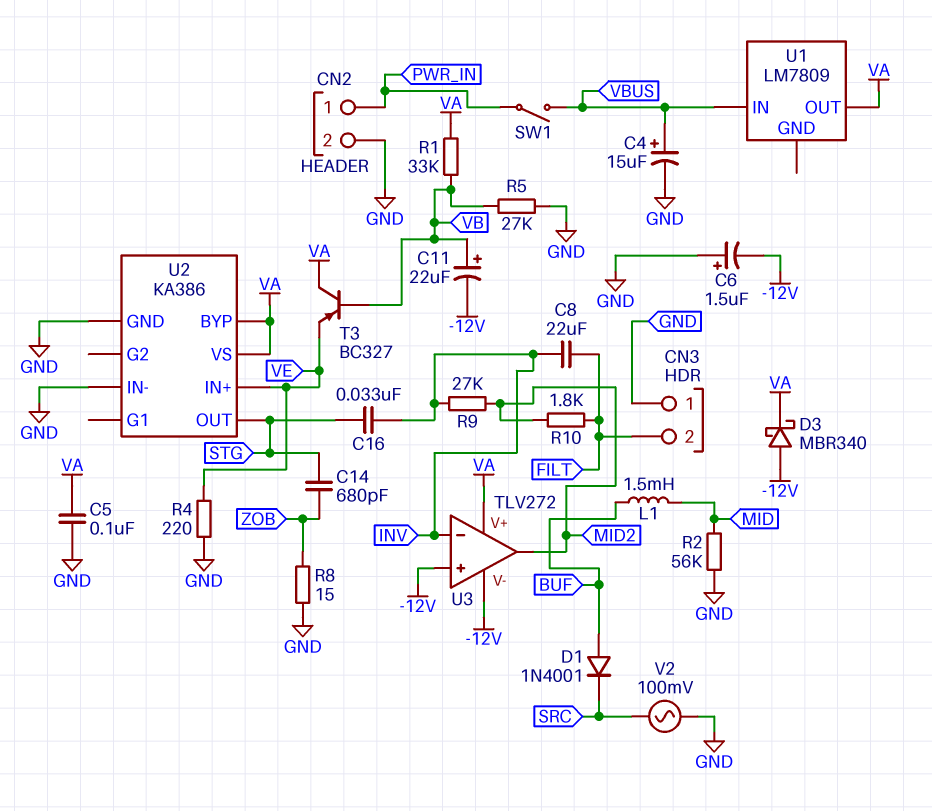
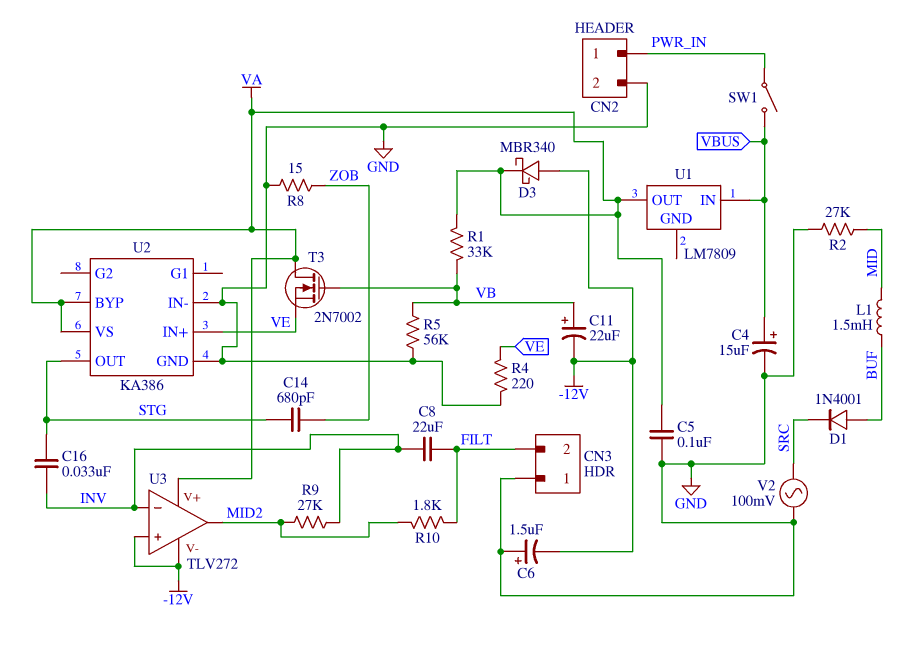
R2: 56k (GND, MID) -> 27k (GND, MID)
R5: 27k (GND, VB) -> 56k (GND, VB)
T3: PNP BC327 (B VB, C VA, E VE) -> NMOS 2N7002 (G VB, D VA, S VE)

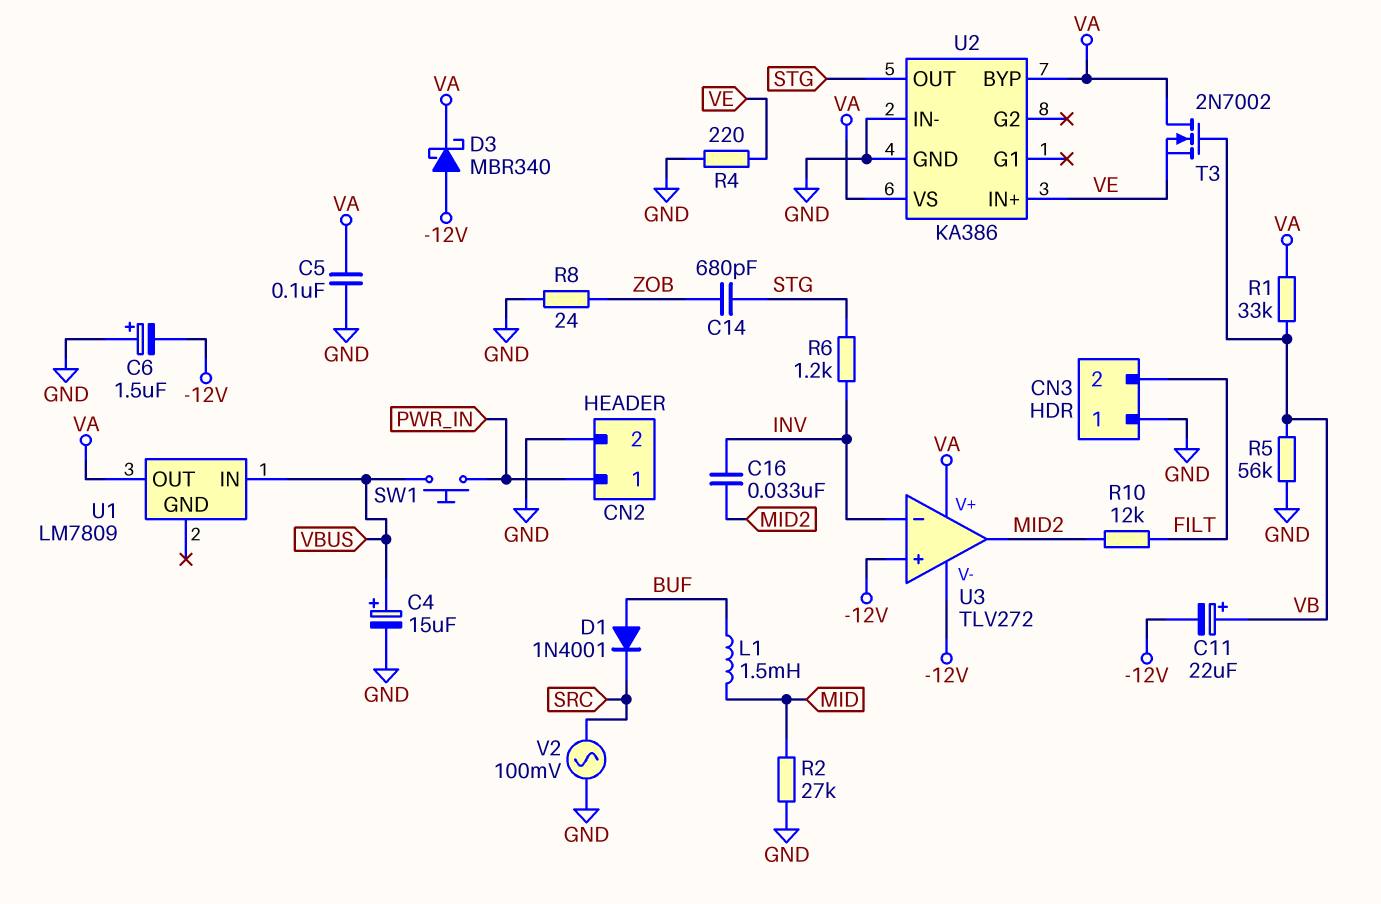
C8: 22uF (FILT, INV) -> none
C16: 33nF (INV, STG) -> 33nF (INV, MID2)
R6: none -> 1.2k (INV, STG)
R8: 15 (GND, ZOB) -> 24 (GND, ZOB)
R9: 27k (INV, MID2) -> none
R10: 1.8k (FILT, MID2) -> 12k (FILT, MID2)
SW1: switch (PWR_IN, VBUS) -> button (PWR_IN, VBUS)

